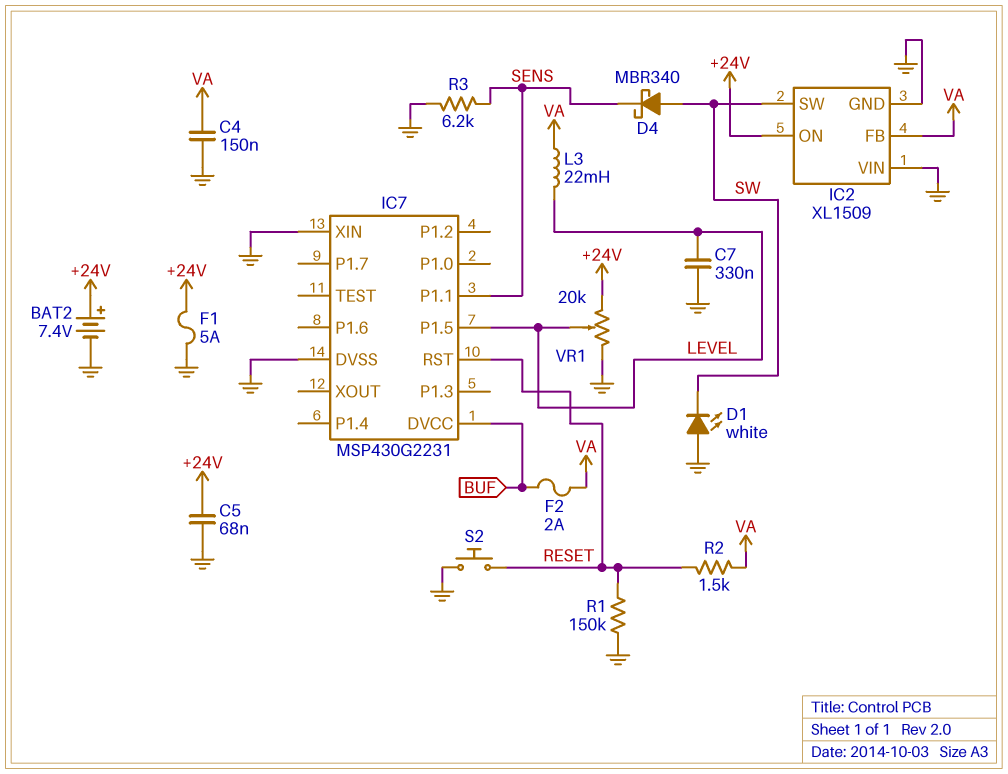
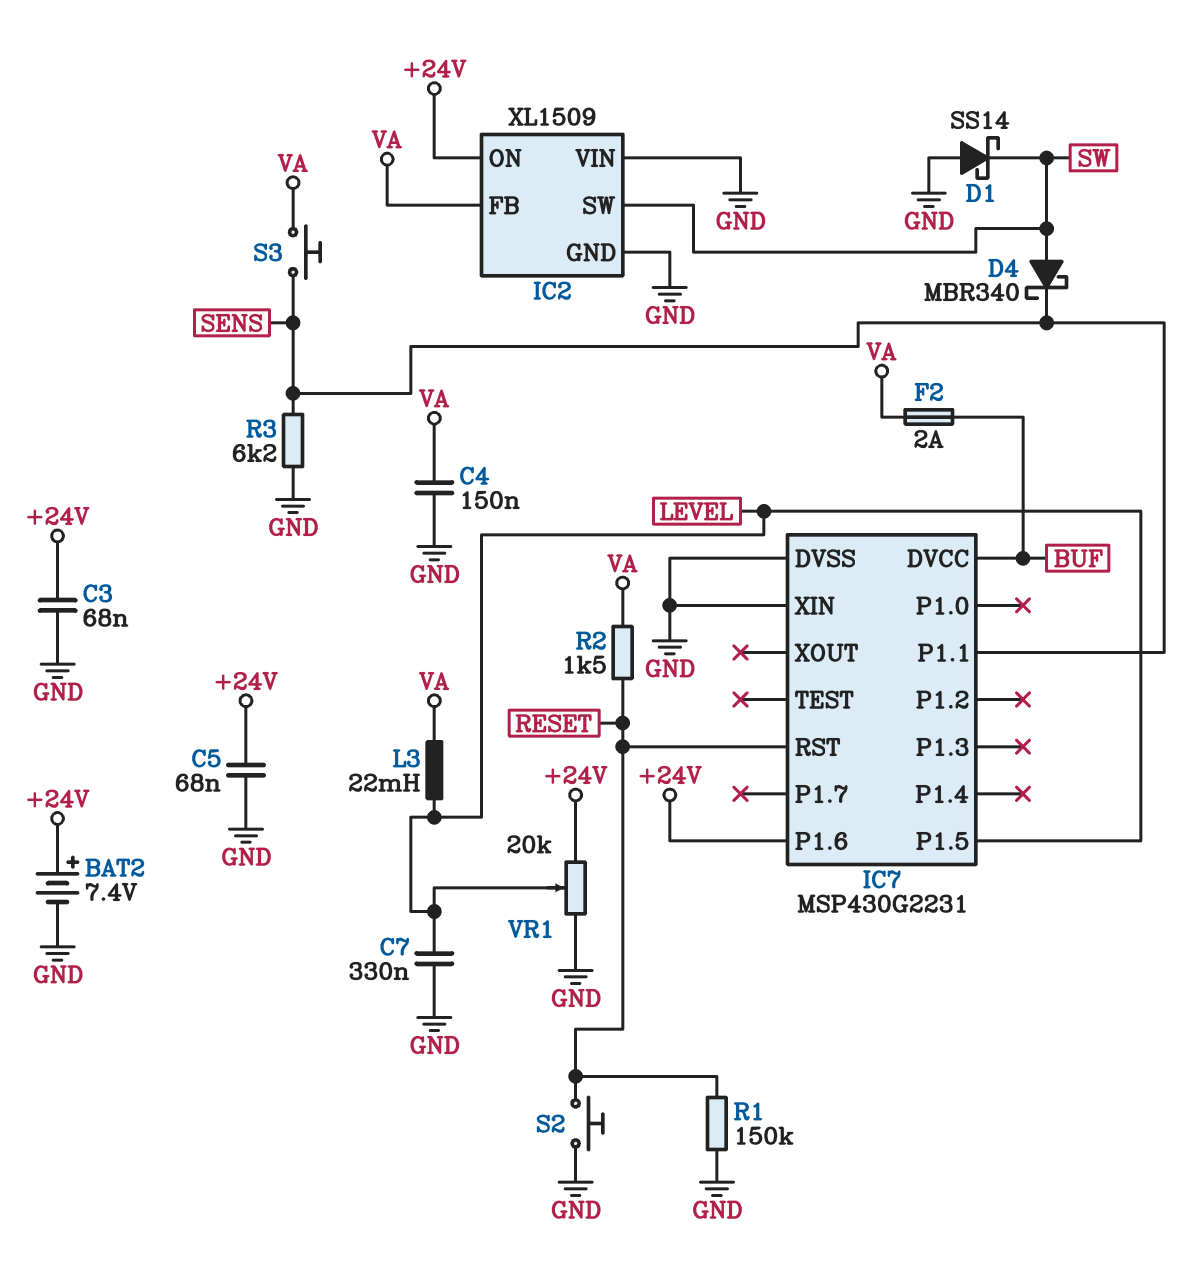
C3: none -> 68nF (+24V, GND)
D1: LED white (A GND, K SW) -> schottky SS14 (A GND, K SW)
F1: 5A (+24V, GND) -> none
IC7 pin P1.6: none -> +24V
S3: none -> button (SENS, VA)

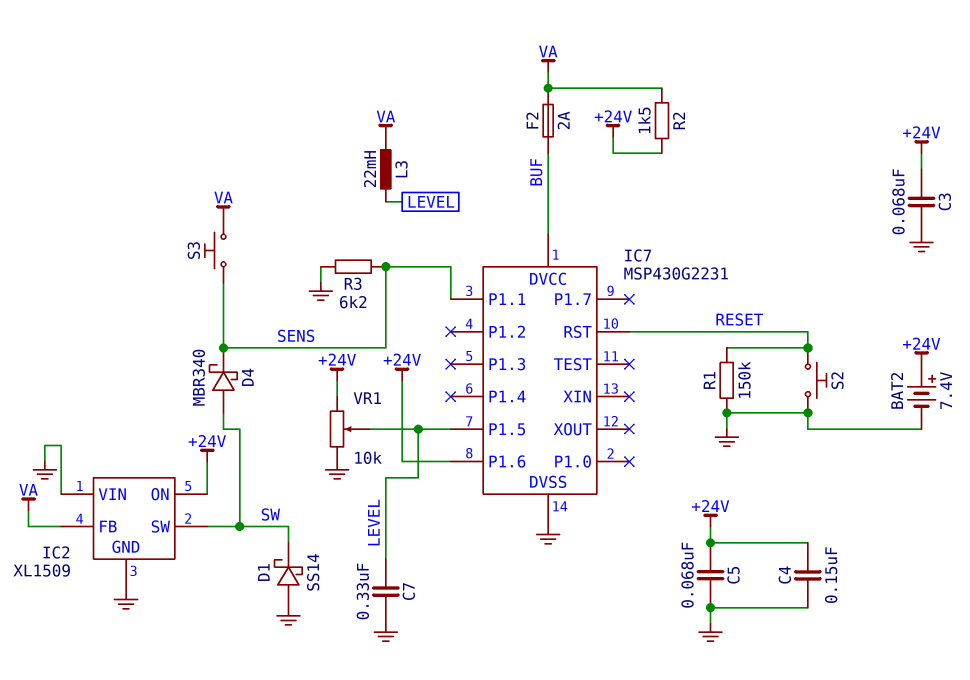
C4: 150nF (GND, VA) -> 150nF (+24V, GND)
IC7 pin XIN: GND -> none
R2: 1.5k (RESET, VA) -> 1.5k (+24V, VA)
VR1: 20k (+24V, GND, wiper LEVEL) -> 10k (+24V, GND, wiper LEVEL)

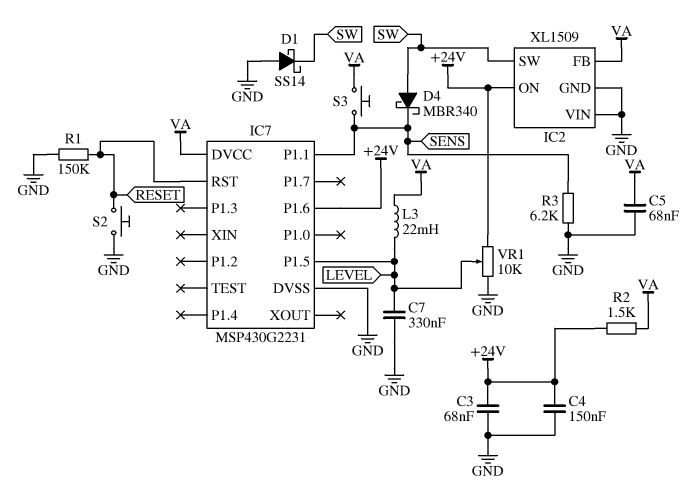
BAT2: 7.4V (plus +24V, minus GND) -> none
C5: 68nF (+24V, GND) -> 68nF (GND, VA)
F2: 2A (BUF, VA) -> none
IC7 pin DVCC: BUF -> VA

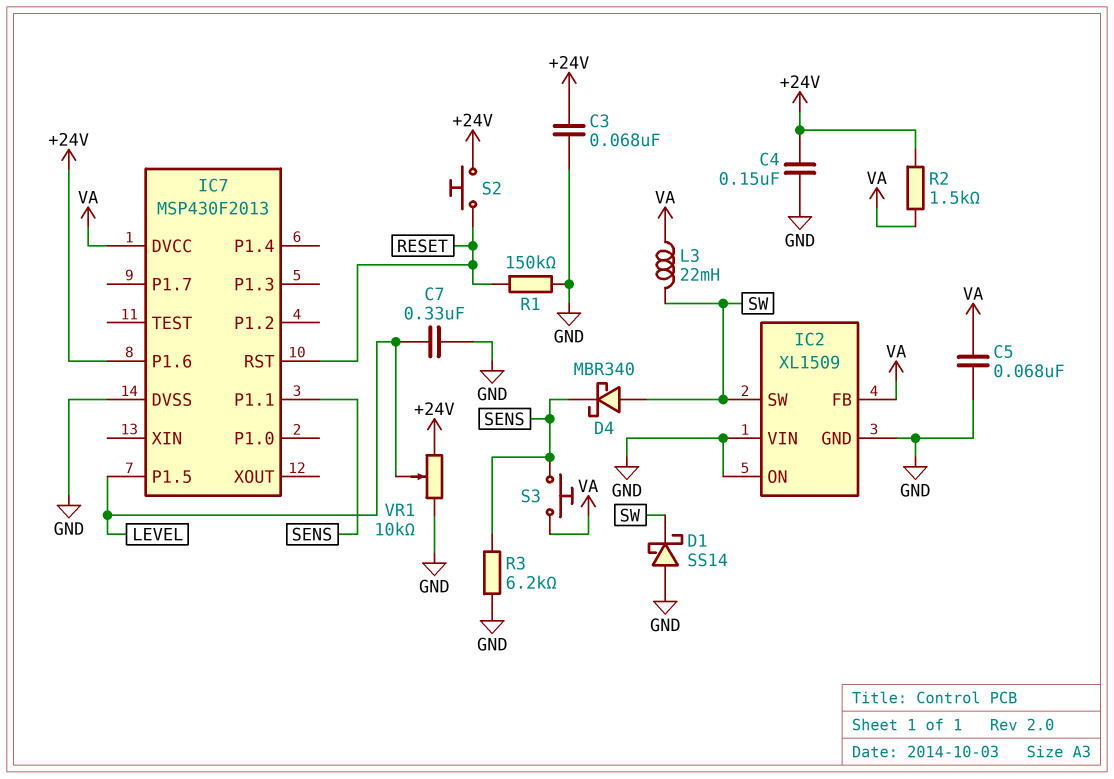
IC2 pin ON: +24V -> GND
IC7: MSP430G2231 -> MSP430F2013
L3: 22mH (LEVEL, VA) -> 22mH (SW, VA)
S2: button (GND, RESET) -> button (+24V, RESET)

